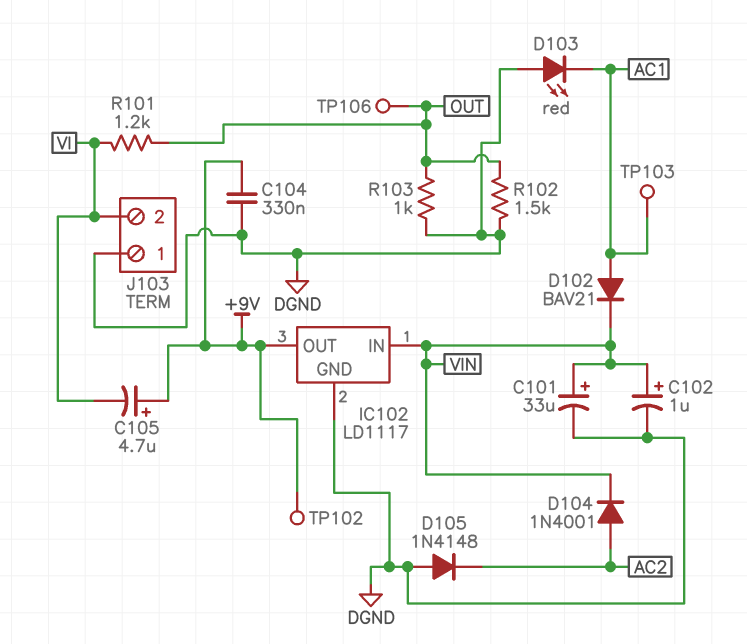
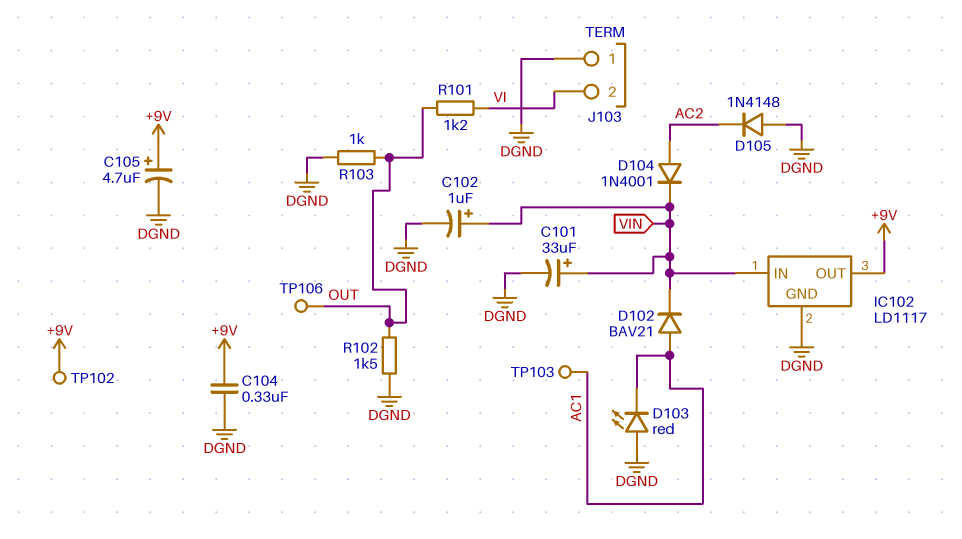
C105: 4.7uF (plus +9V, minus VI) -> 4.7uF (plus +9V, minus DGND)

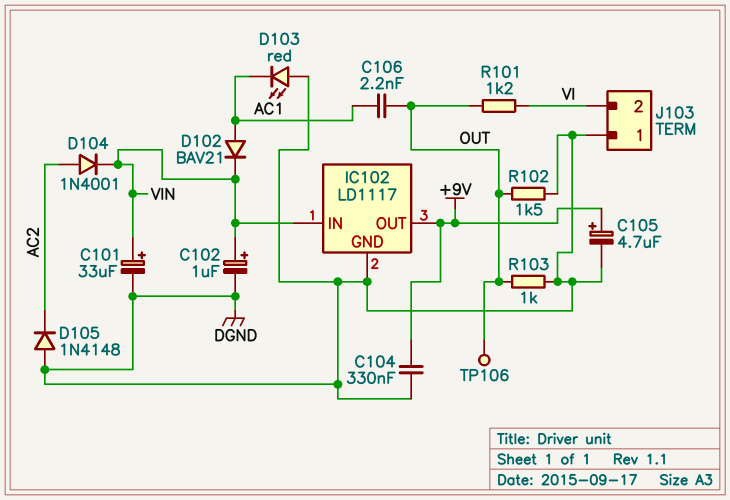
C106: none -> 2.2nF (AC1, OUT)
TP102: test point (+9V) -> none
TP103: test point (AC1) -> none

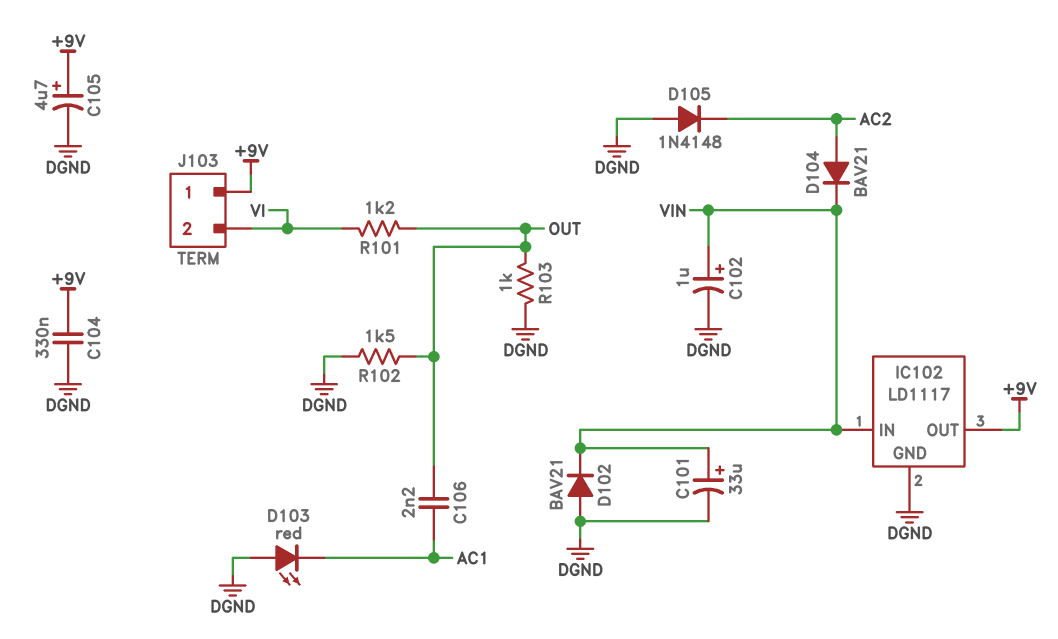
D102: diode BAV21 (A AC1, K VIN) -> diode BAV21 (A DGND, K VIN)
D104: diode 1N4001 (A AC2, K VIN) -> diode BAV21 (A AC2, K VIN)
J103 pin 1: DGND -> +9V
TP106: test point (OUT) -> none

